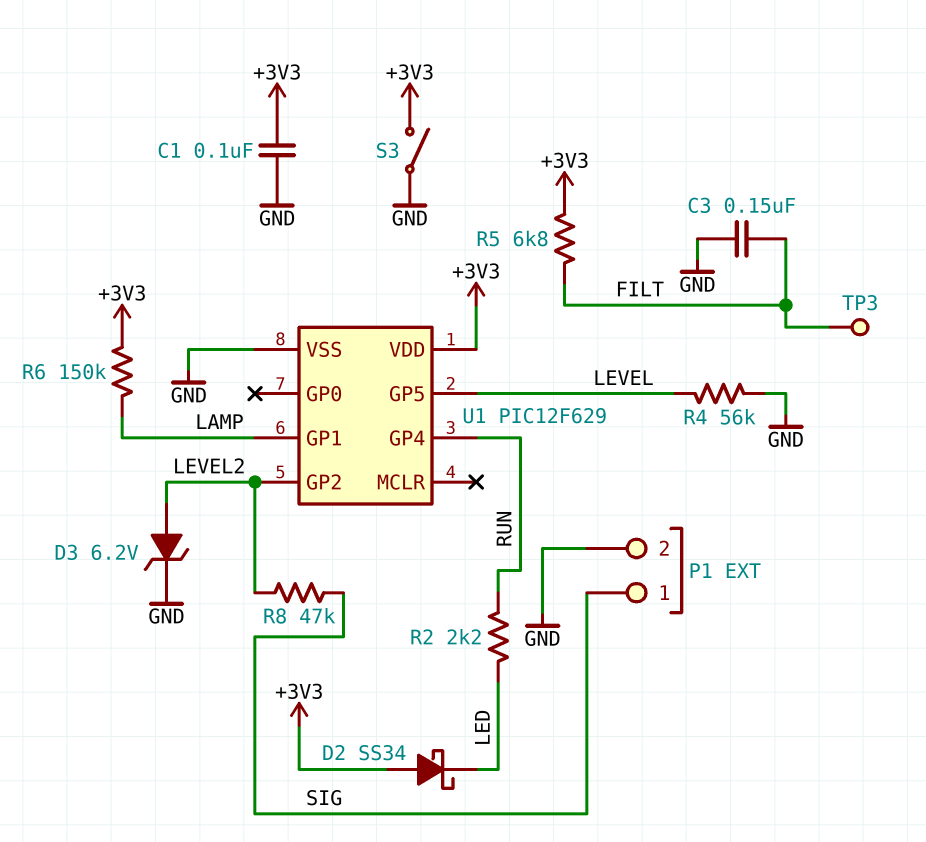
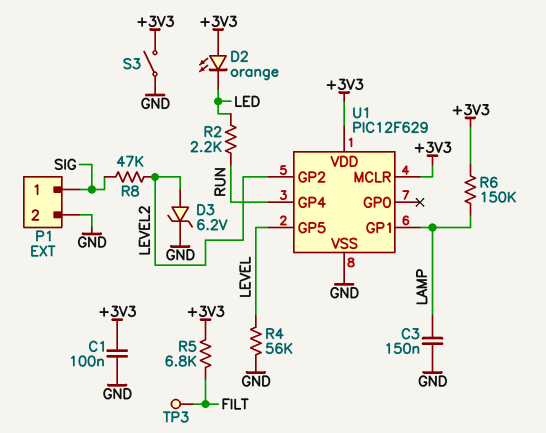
C3: 150nF (FILT, GND) -> 150nF (GND, LAMP)
D2: schottky SS34 (A +3V3, K LED) -> LED orange (A +3V3, K LED)
U1 pin MCLR: none -> +3V3

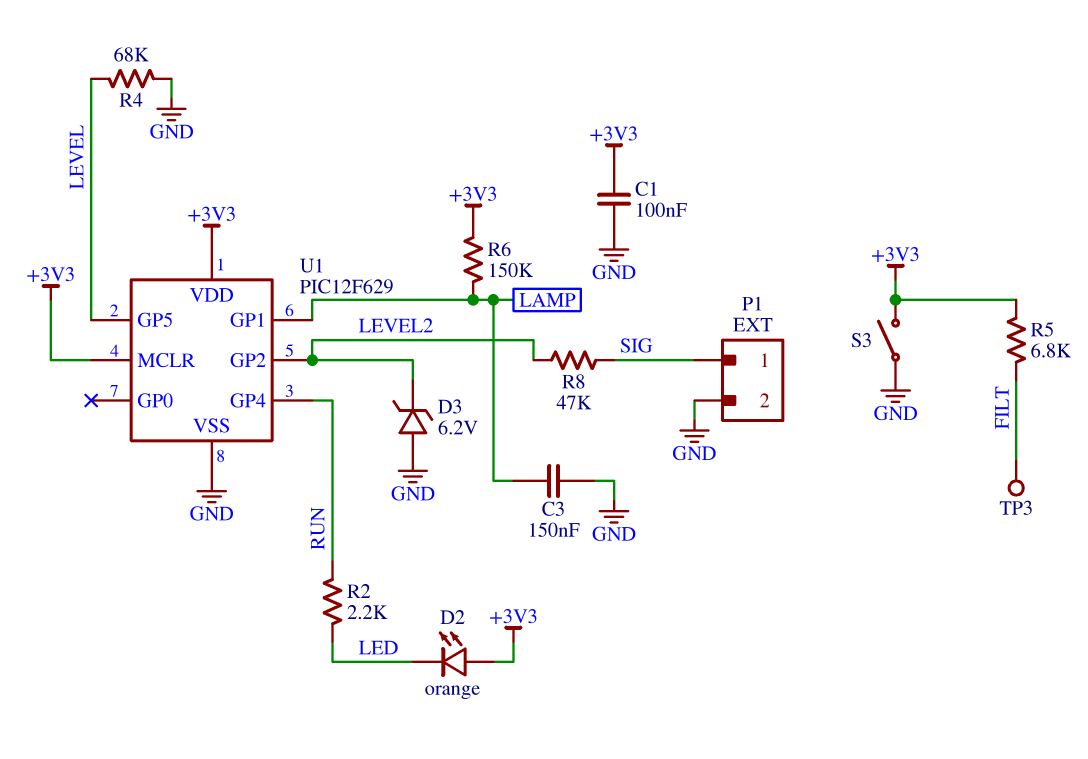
D3: zener 6.2V (A LEVEL2, K GND) -> zener 6.2V (A GND, K LEVEL2)
R4: 56k (GND, LEVEL) -> 68k (GND, LEVEL)

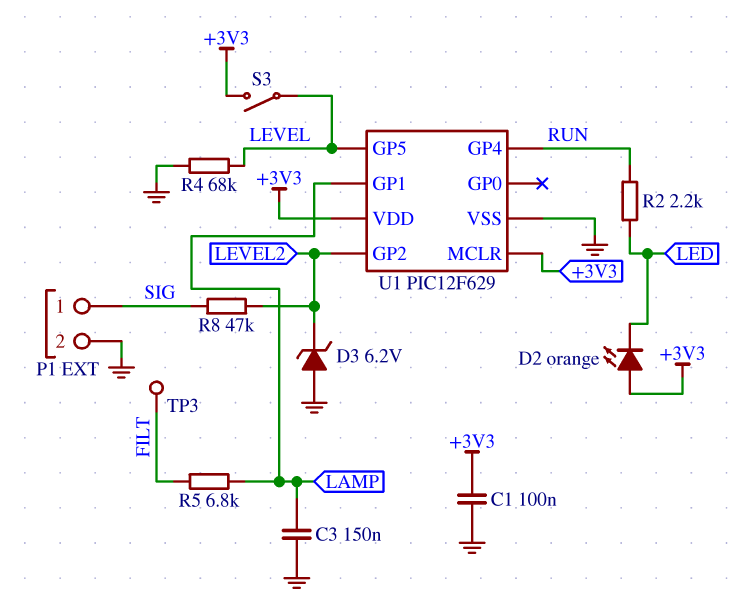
R5: 6.8k (+3V3, FILT) -> 6.8k (FILT, LAMP)
R6: 150k (+3V3, LAMP) -> none
S3: switch (+3V3, GND) -> switch (+3V3, LEVEL)

